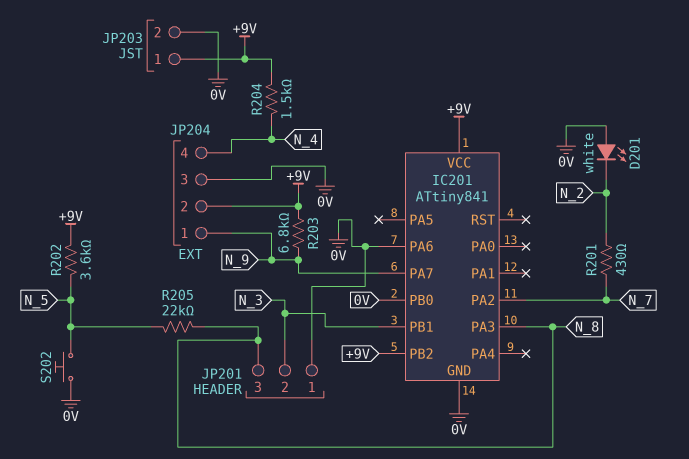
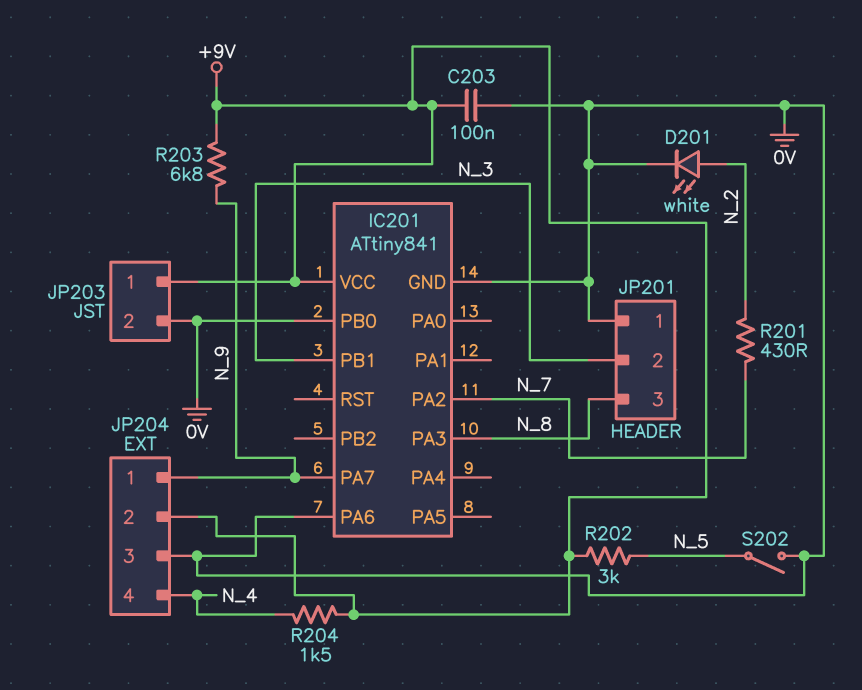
C203: none -> 100nF (+9V, 0V)
D201: LED white (A 0V, K N_2) -> LED white (A N_2, K 0V)
IC201 pin PB2: +9V -> none
R202: 3.6k (+9V, N_5) -> 3k (+9V, N_5)
R205: 22k (N_5, N_8) -> none
S202: button (0V, N_5) -> switch (0V, N_5)

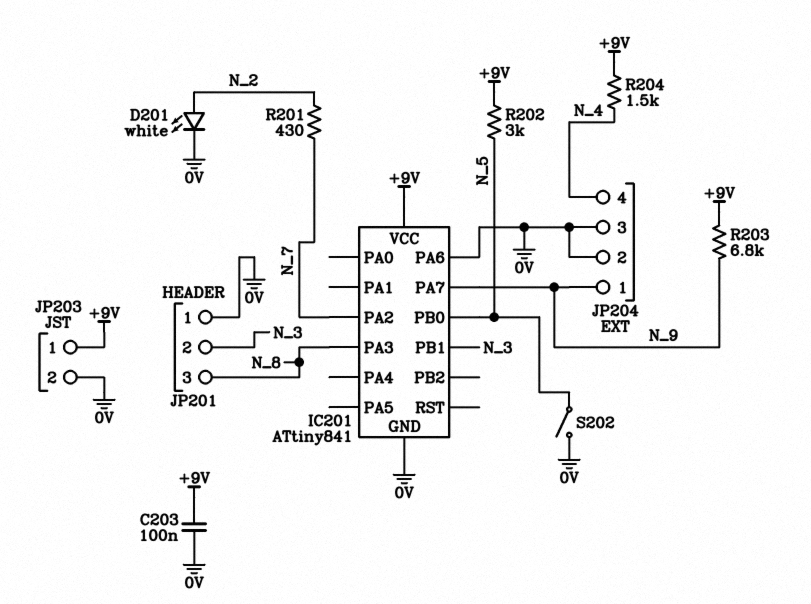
IC201 pin PB0: 0V -> N_5
JP204 pin 2: +9V -> 0V

